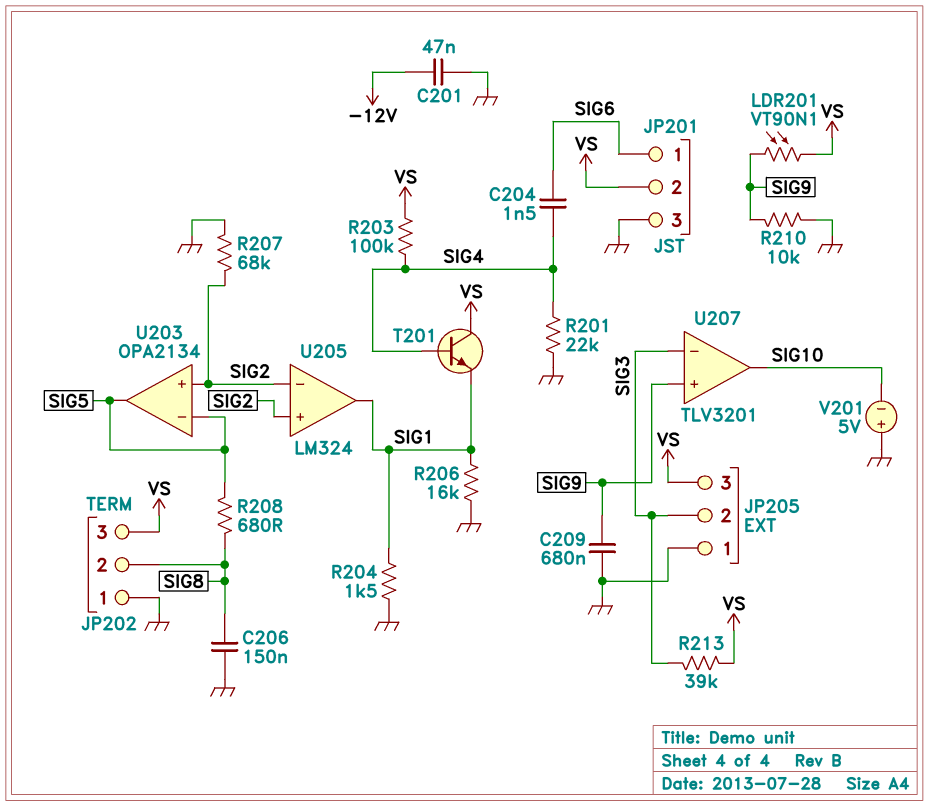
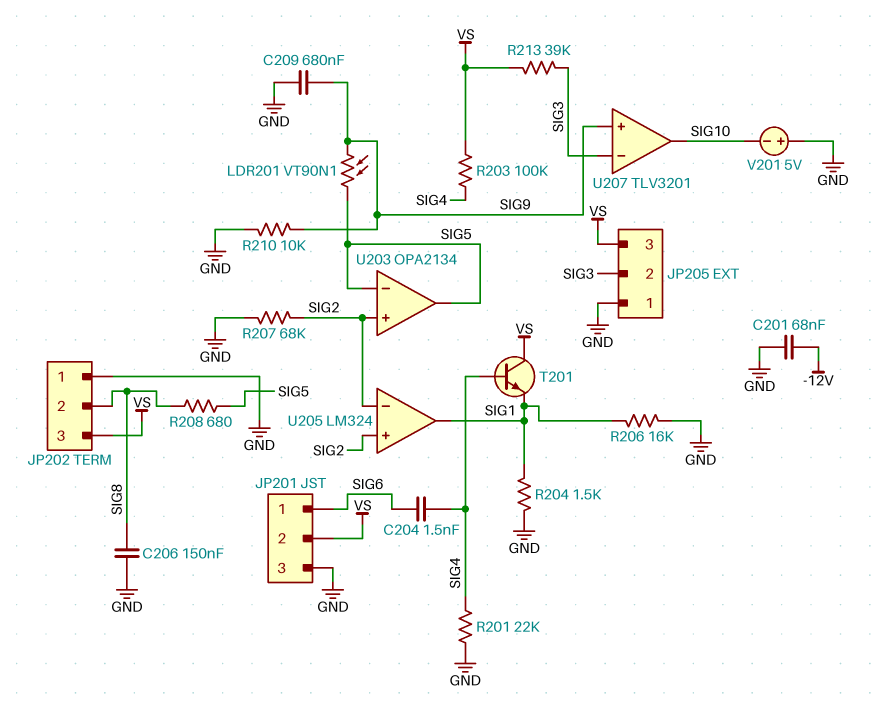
C201: 47nF (-12V, GND) -> 68nF (-12V, GND)
LDR201: VT90N1 (SIG9, VS) -> VT90N1 (SIG5, SIG9)

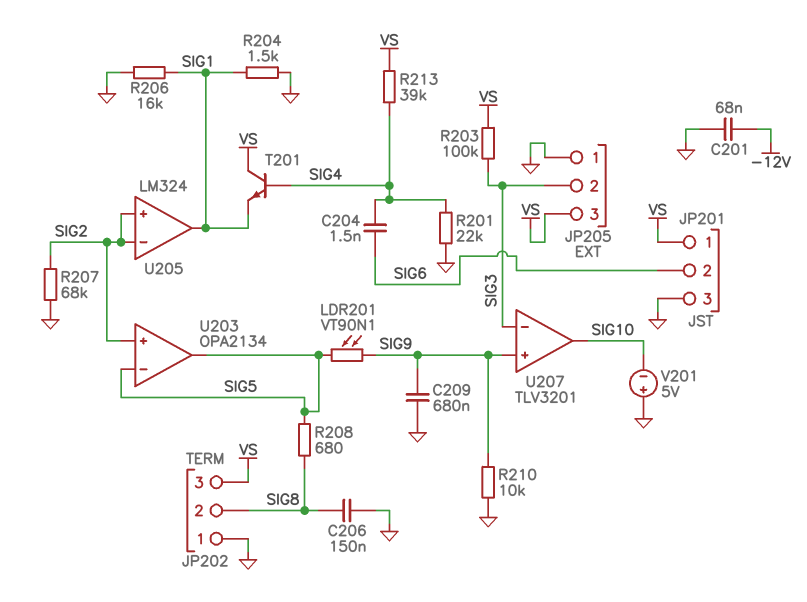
JP201 pin 1: SIG6 -> VS
JP201 pin 2: VS -> SIG6
R203: 100k (SIG4, VS) -> 100k (SIG3, VS)
R213: 39k (SIG3, VS) -> 39k (SIG4, VS)

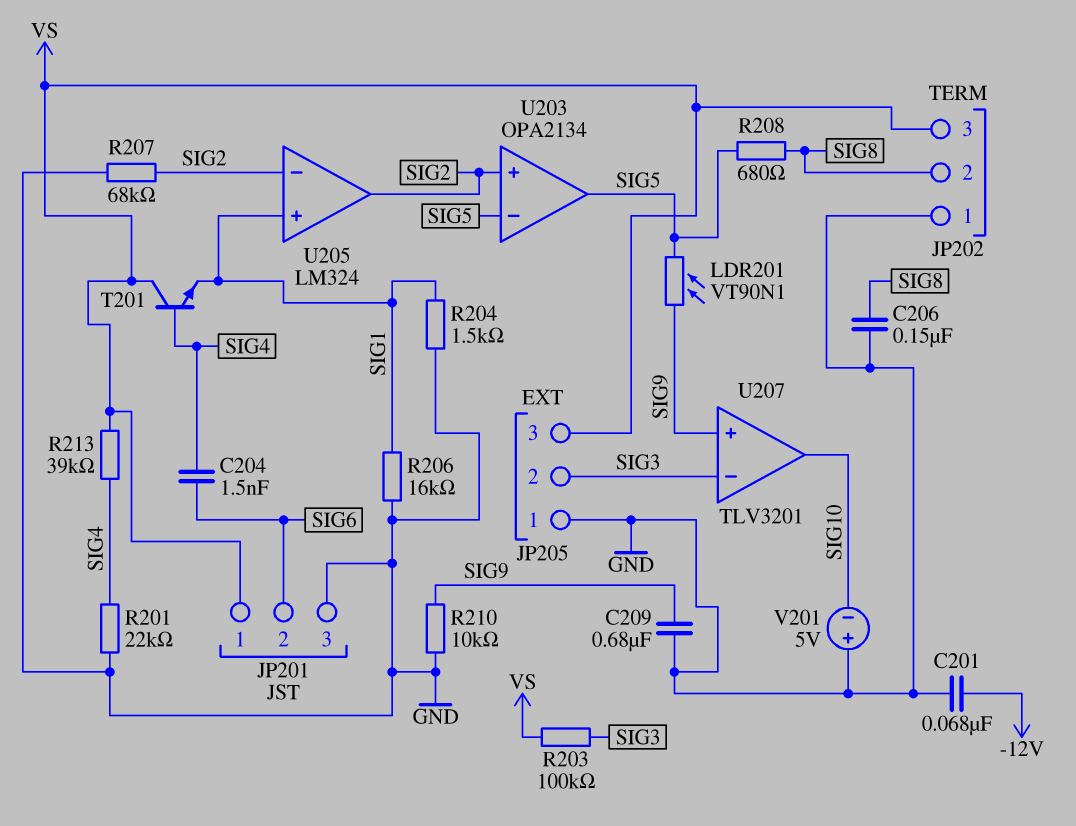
U205 pin in+: SIG2 -> SIG1
U205 pin out: SIG1 -> SIG2

